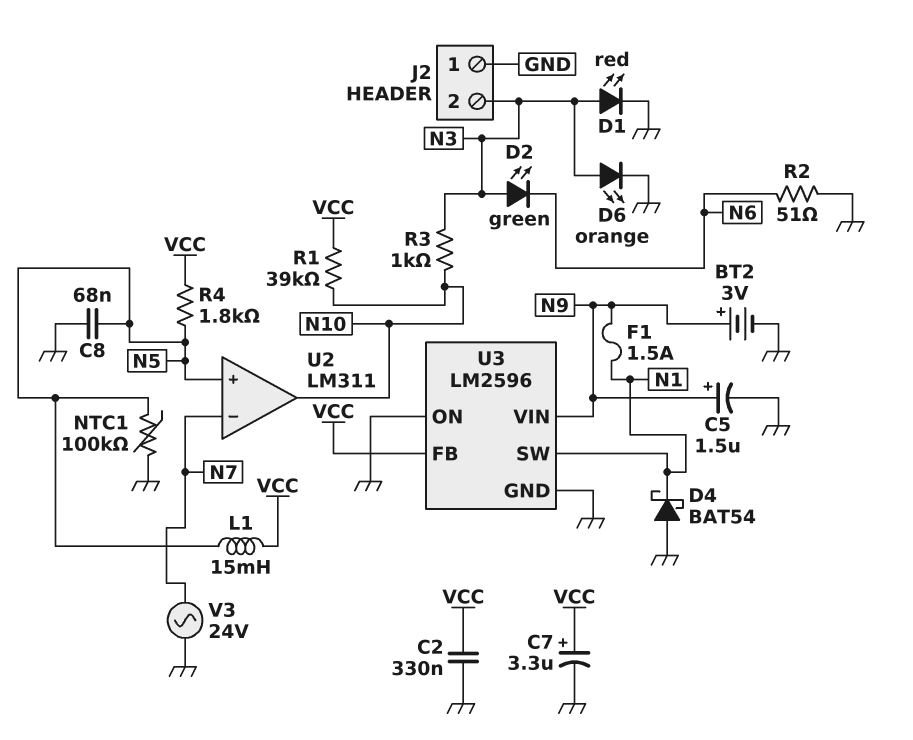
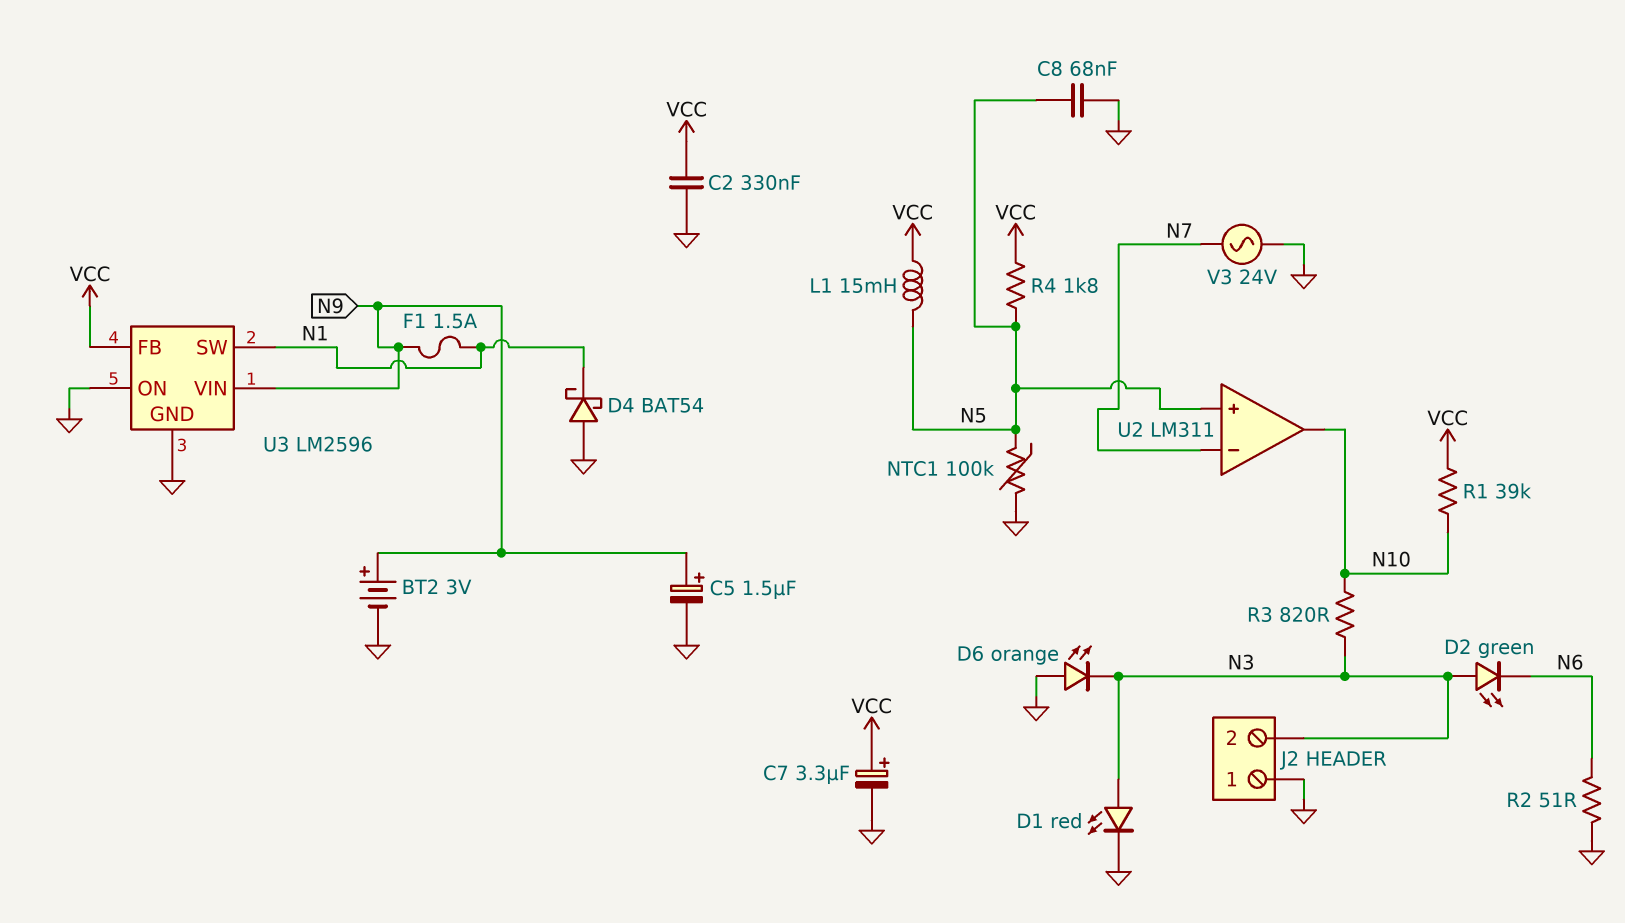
D6: LED orange (A N3, K GND) -> LED orange (A GND, K N3)
R3: 1k (N3, N10) -> 820 (N3, N10)

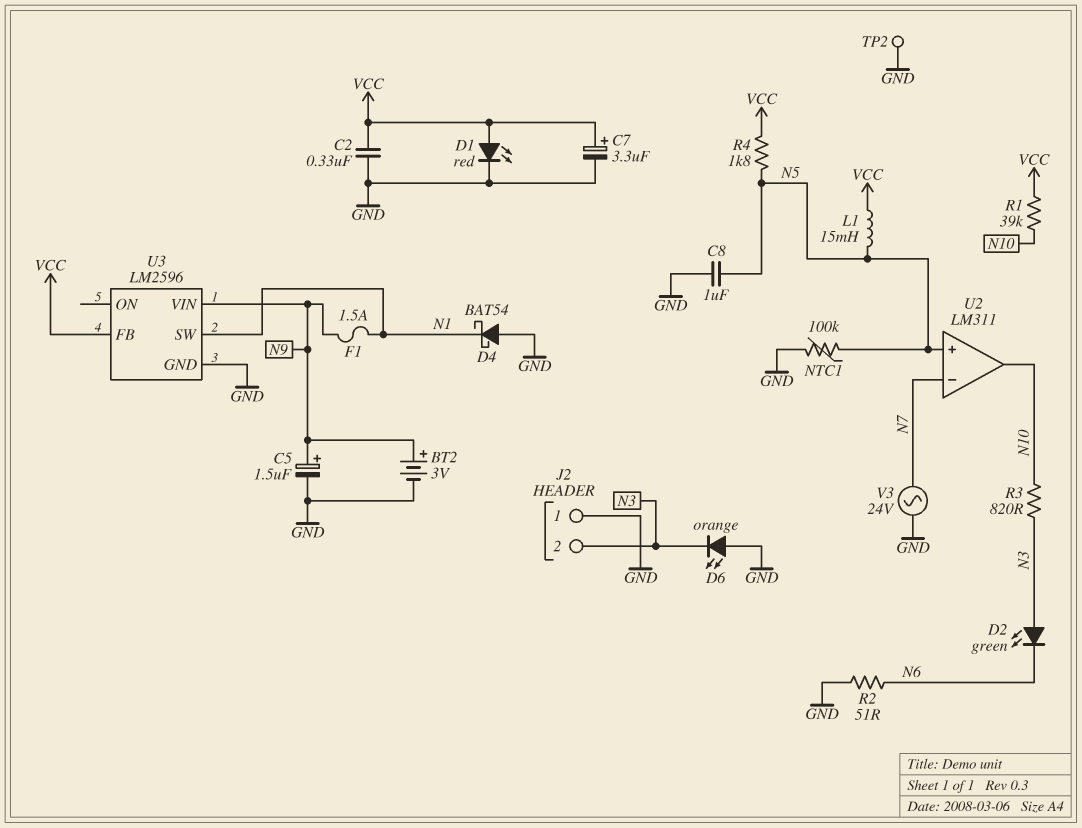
C8: 68nF (GND, N5) -> 1uF (GND, N5)
D1: LED red (A N3, K GND) -> LED red (A VCC, K GND)
TP2: none -> test point (GND)
U3 pin ON: GND -> none

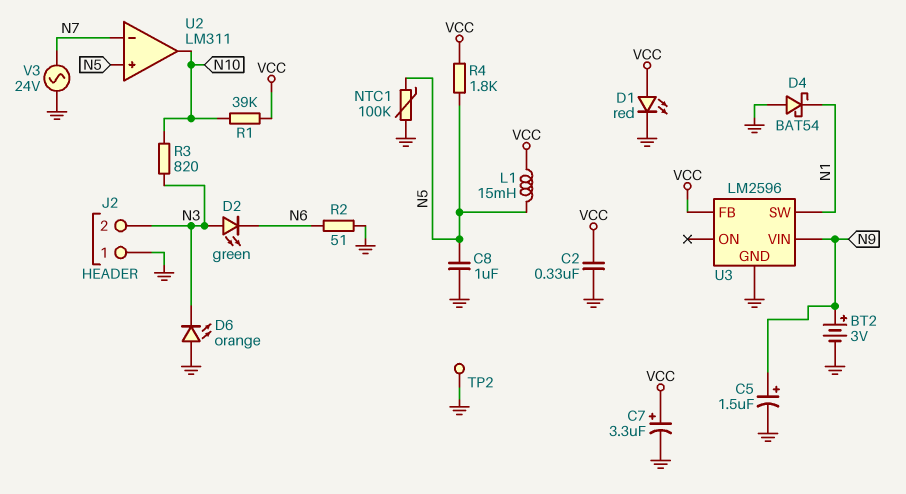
F1: 1.5A (N1, N9) -> none

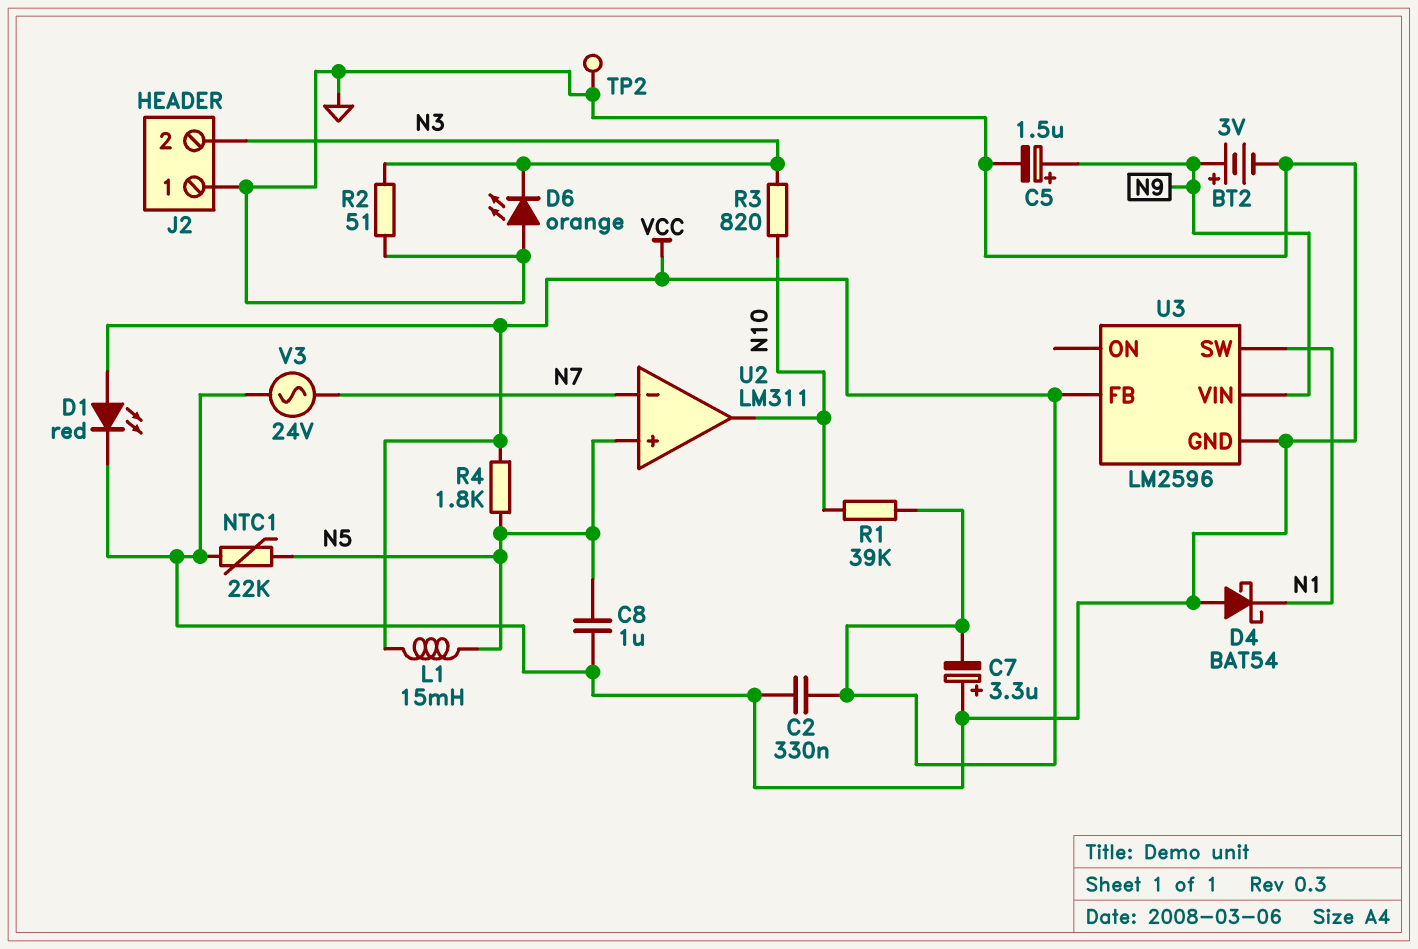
C7: 3.3uF (plus VCC, minus GND) -> 3.3uF (plus GND, minus VCC)
D2: LED green (A N3, K N6) -> none
NTC1: 100k (GND, N5) -> 22k (GND, N5)
R2: 51 (GND, N6) -> 51 (GND, N3)

